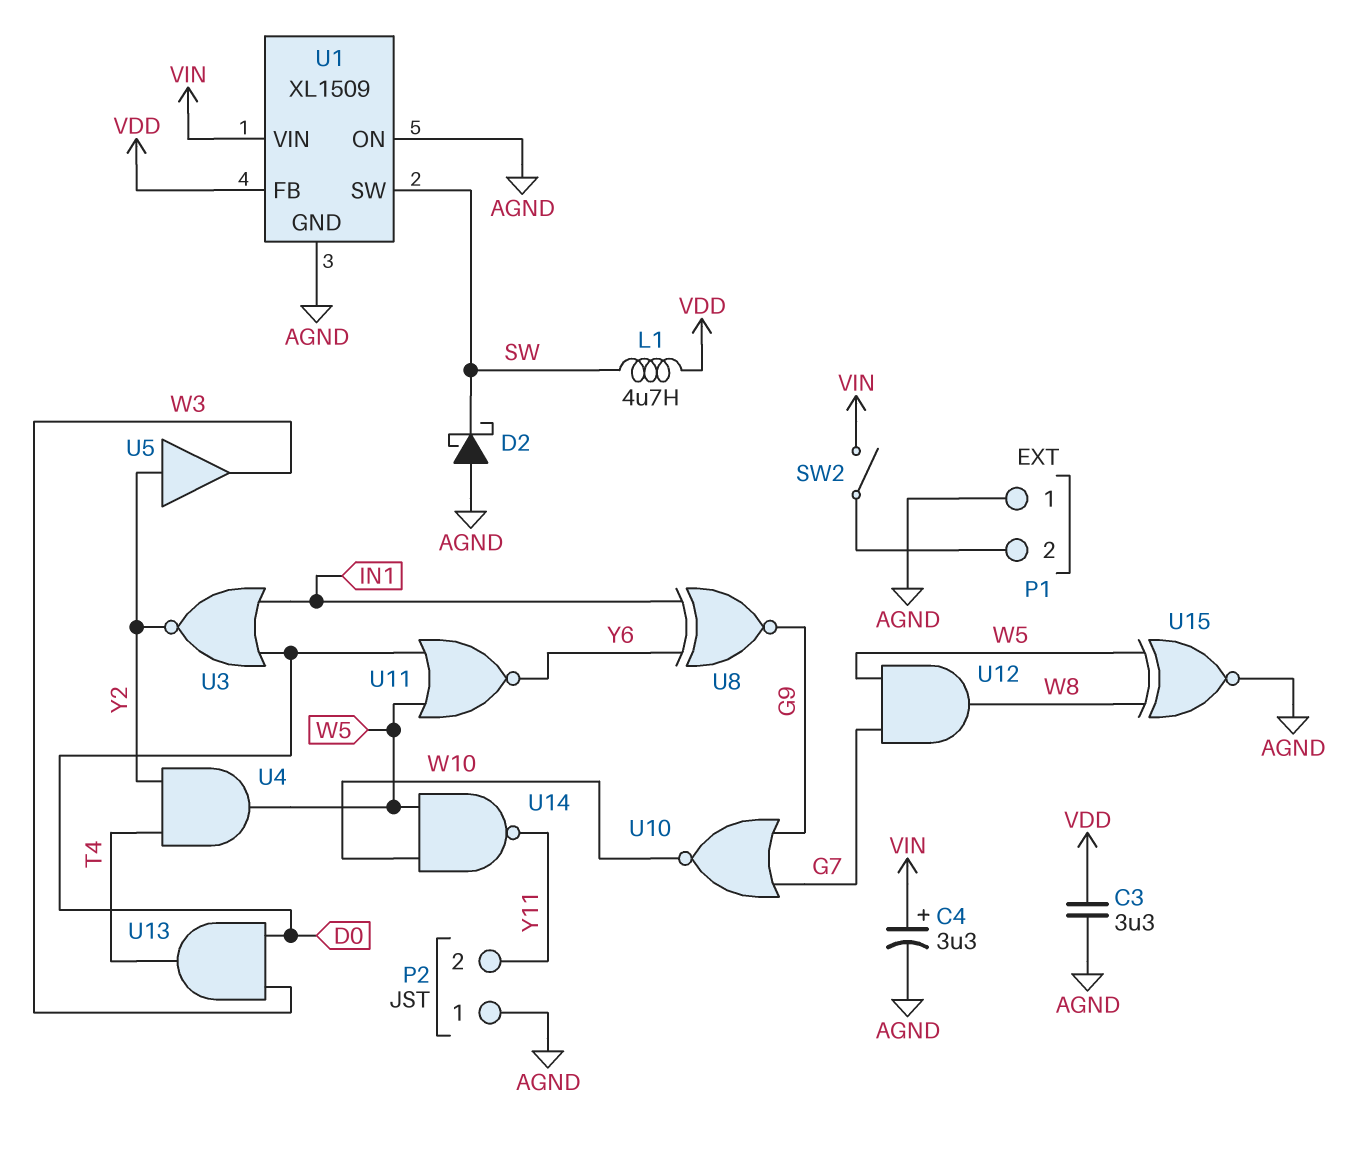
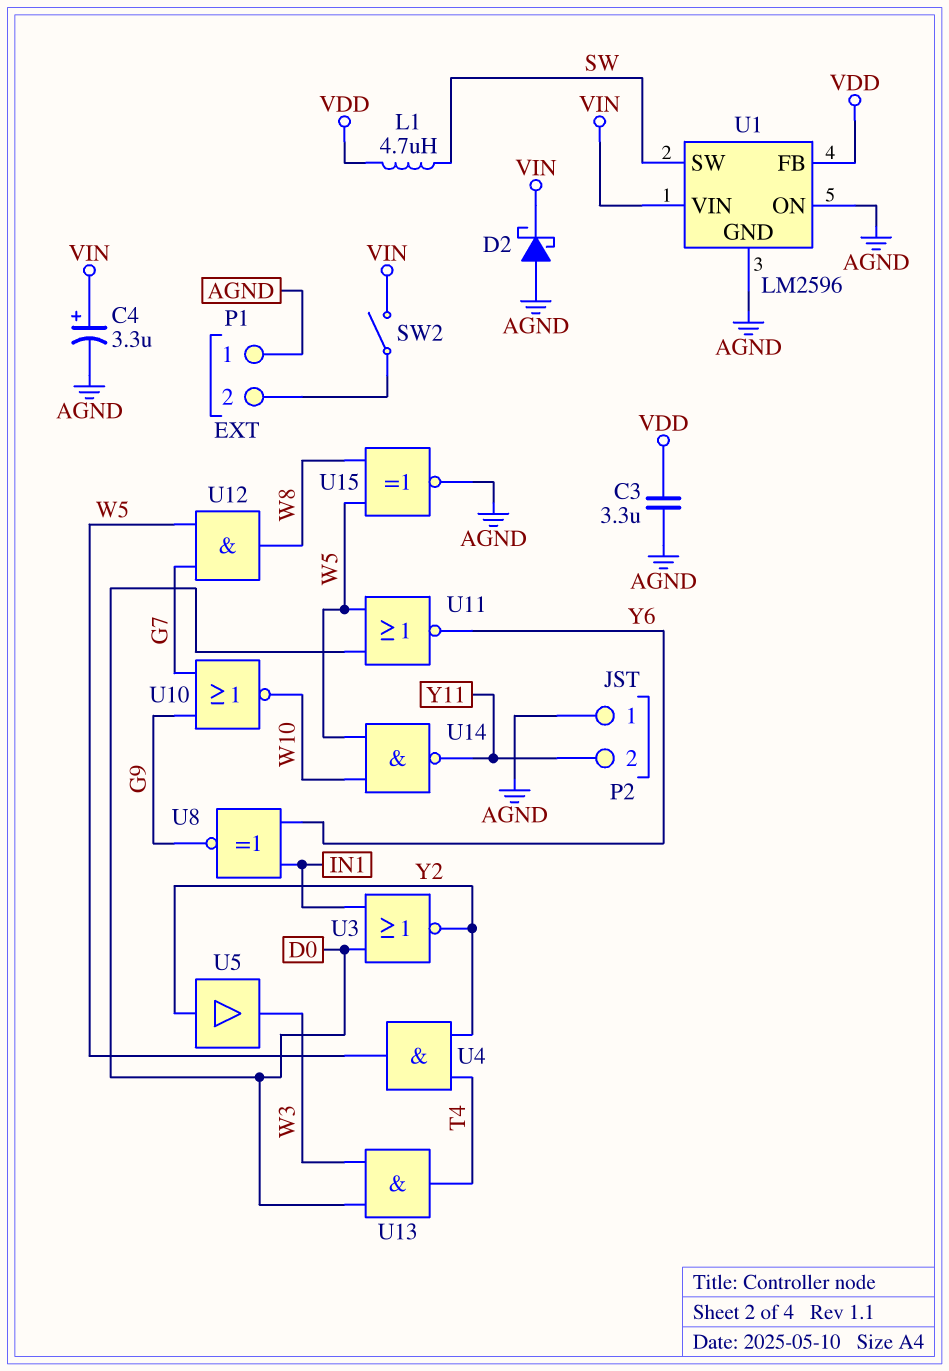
D2: schottky (A AGND, K SW) -> schottky (A AGND, K VIN)
U1: XL1509 -> LM2596

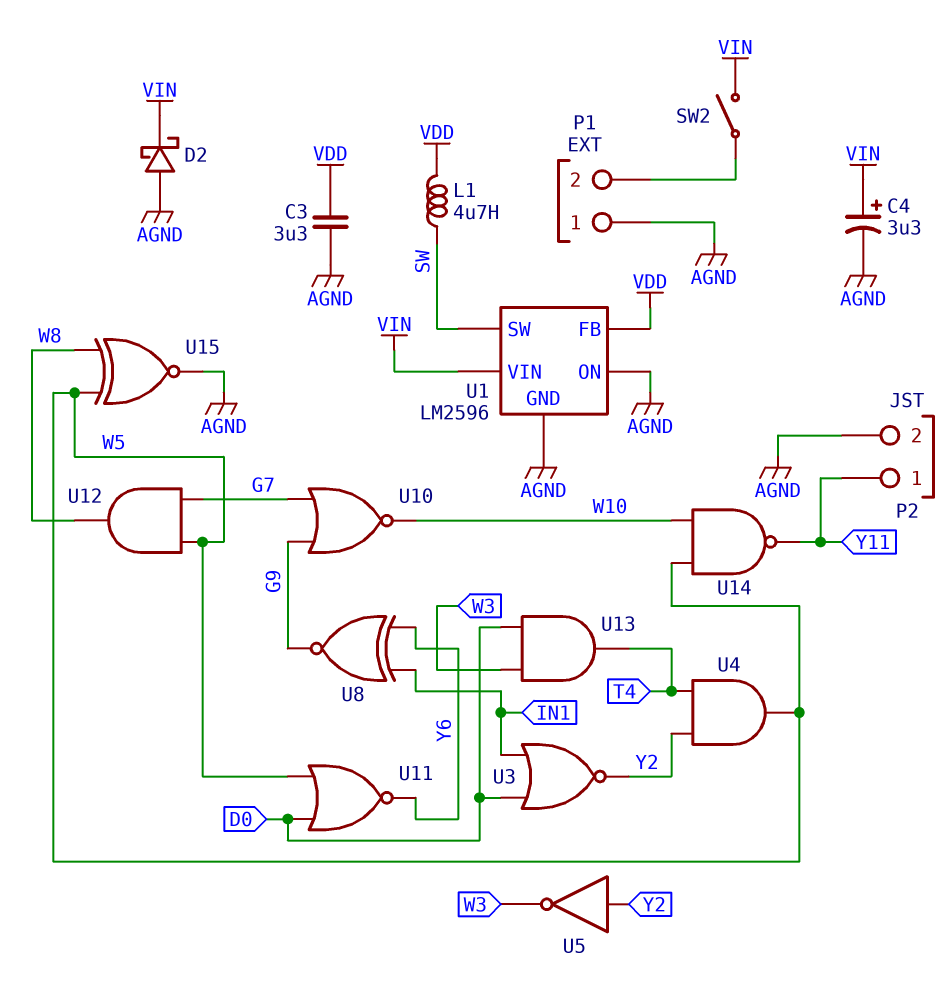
P2 pin 1: AGND -> Y11
P2 pin 2: Y11 -> AGND
U5: buffer (in Y2, out W3) -> NOT (in Y2, out W3)

